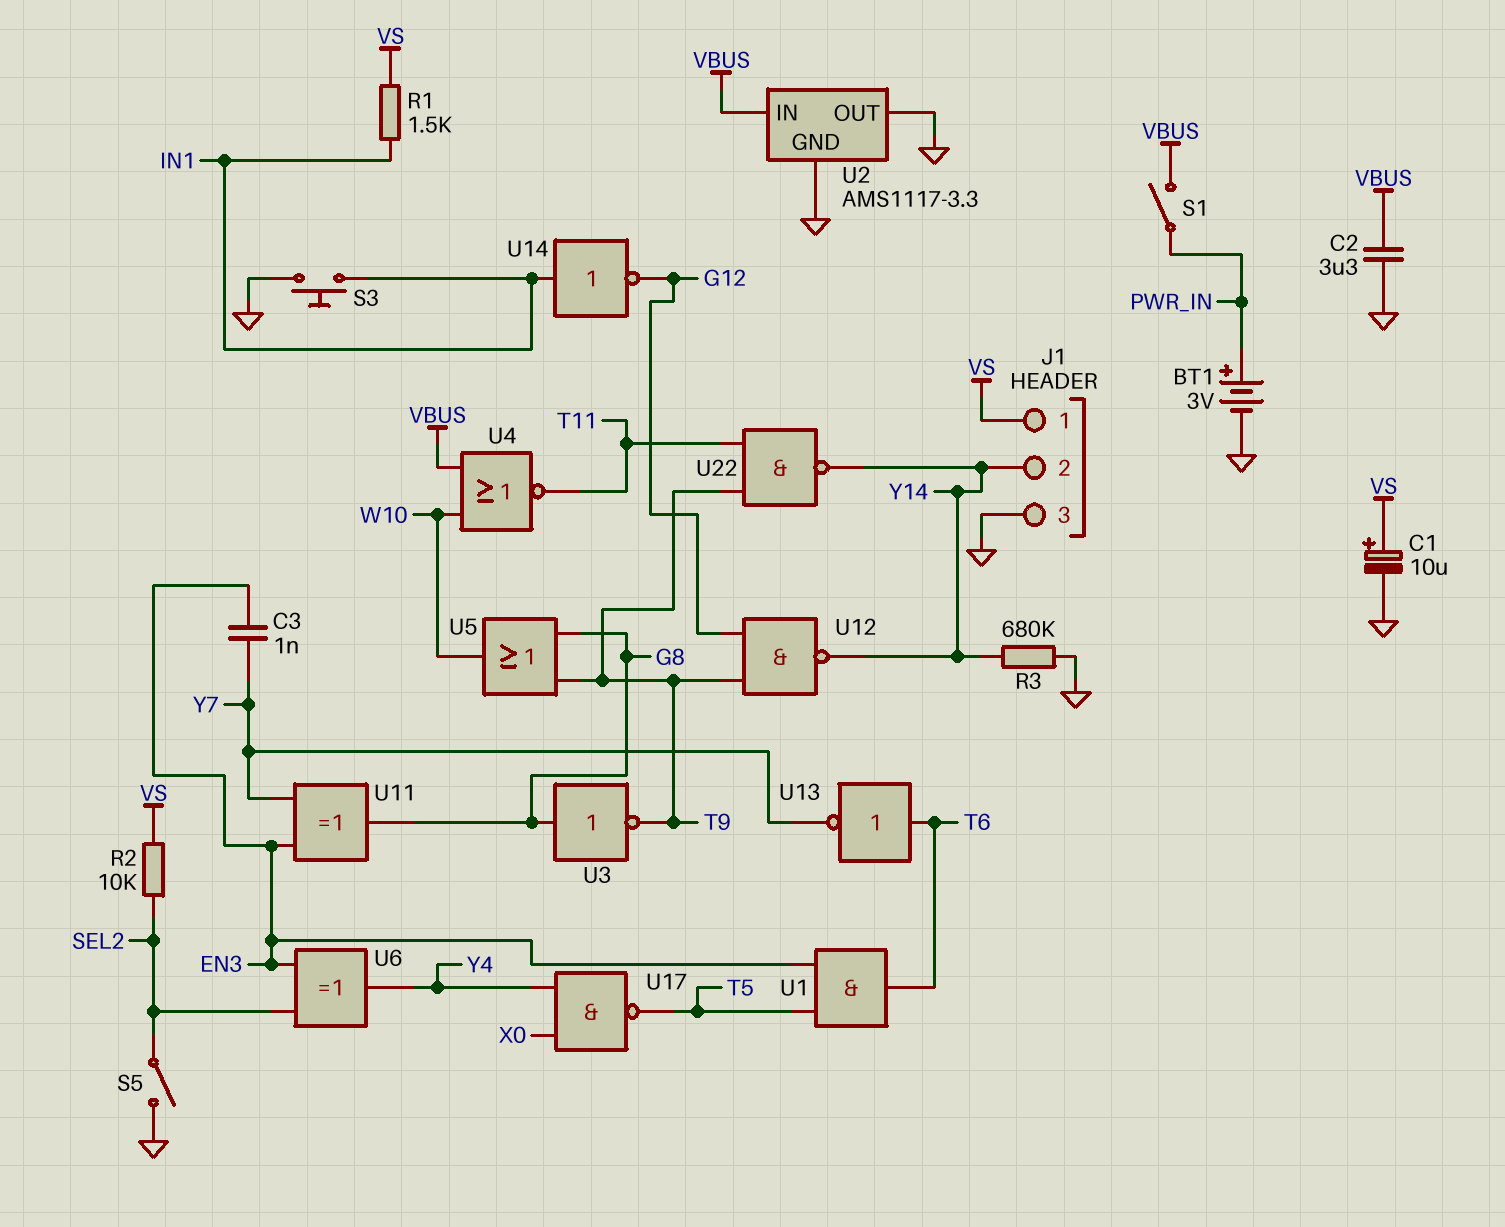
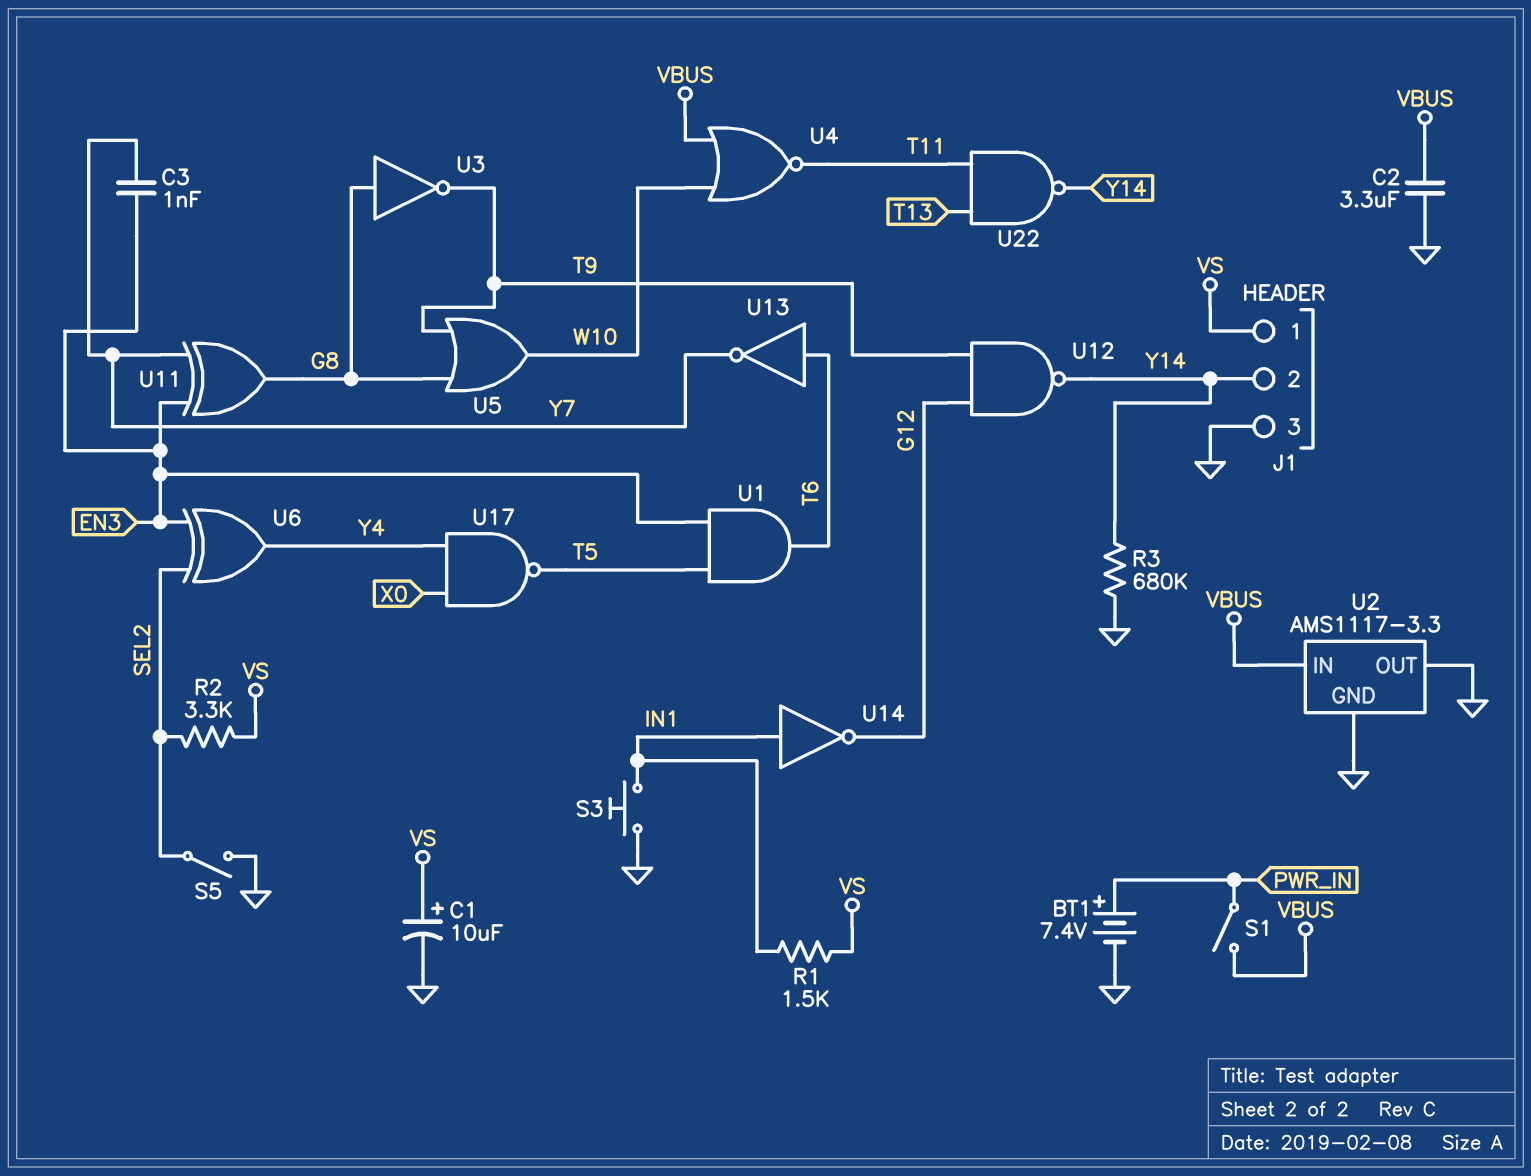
BT1: 3V (plus PWR_IN, minus GND) -> 7.4V (plus PWR_IN, minus GND)
R2: 10k (SEL2, VS) -> 3.3k (SEL2, VS)
U22: NAND (in T9, in T11, out Y14) -> NAND (in T11, in T13, out Y14)

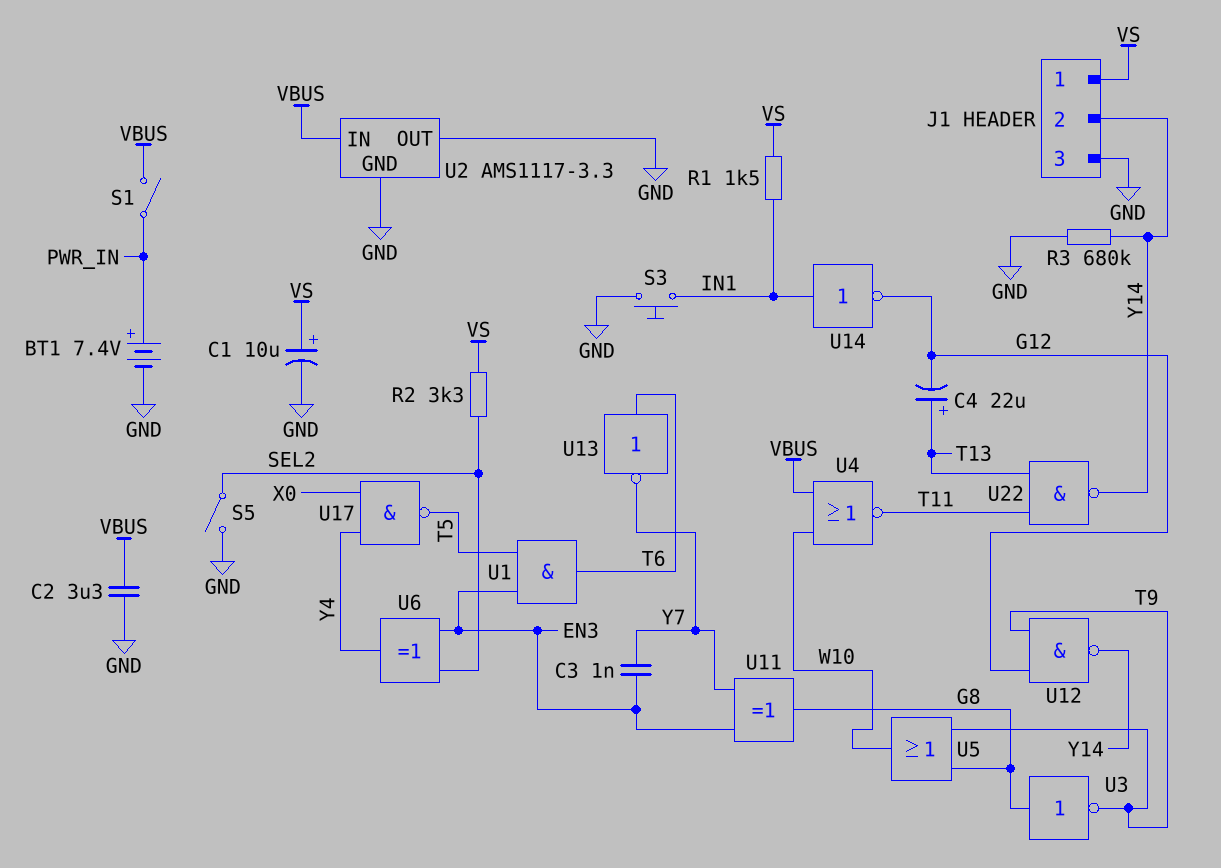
C4: none -> 22uF (plus T13, minus G12)

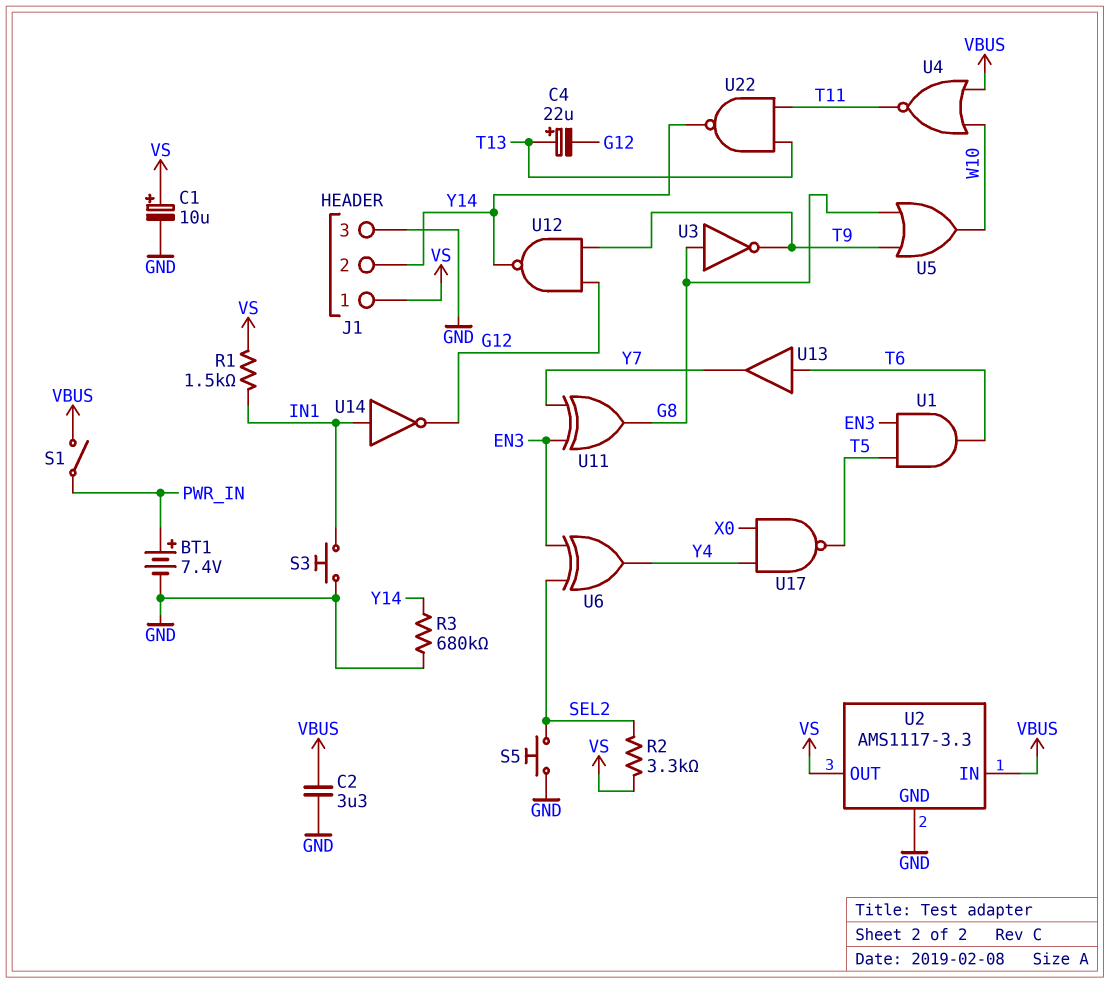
C3: 1nF (EN3, Y7) -> none
S5: switch (GND, SEL2) -> button (GND, SEL2)
U2 pin OUT: GND -> VS
U13: NOT (in T6, out Y7) -> buffer (in T6, out Y7)

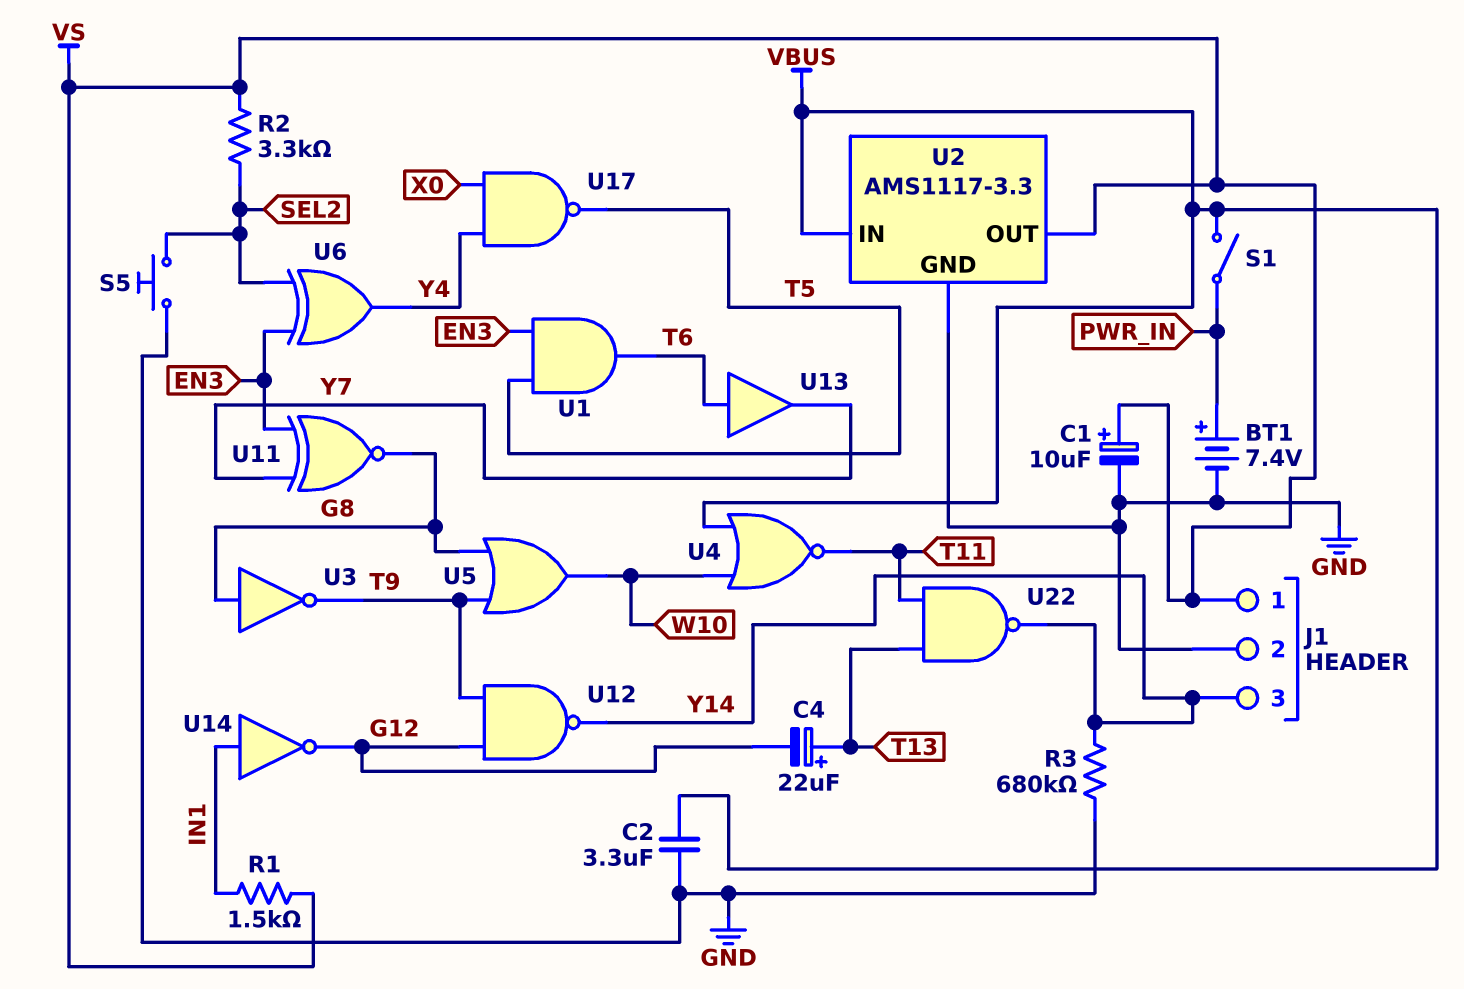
J1 pin 2: Y14 -> GND
J1 pin 3: GND -> Y14
S3: button (GND, IN1) -> none
U11: XOR (in EN3, in Y7, out G8) -> XNOR (in EN3, in Y7, out G8)

